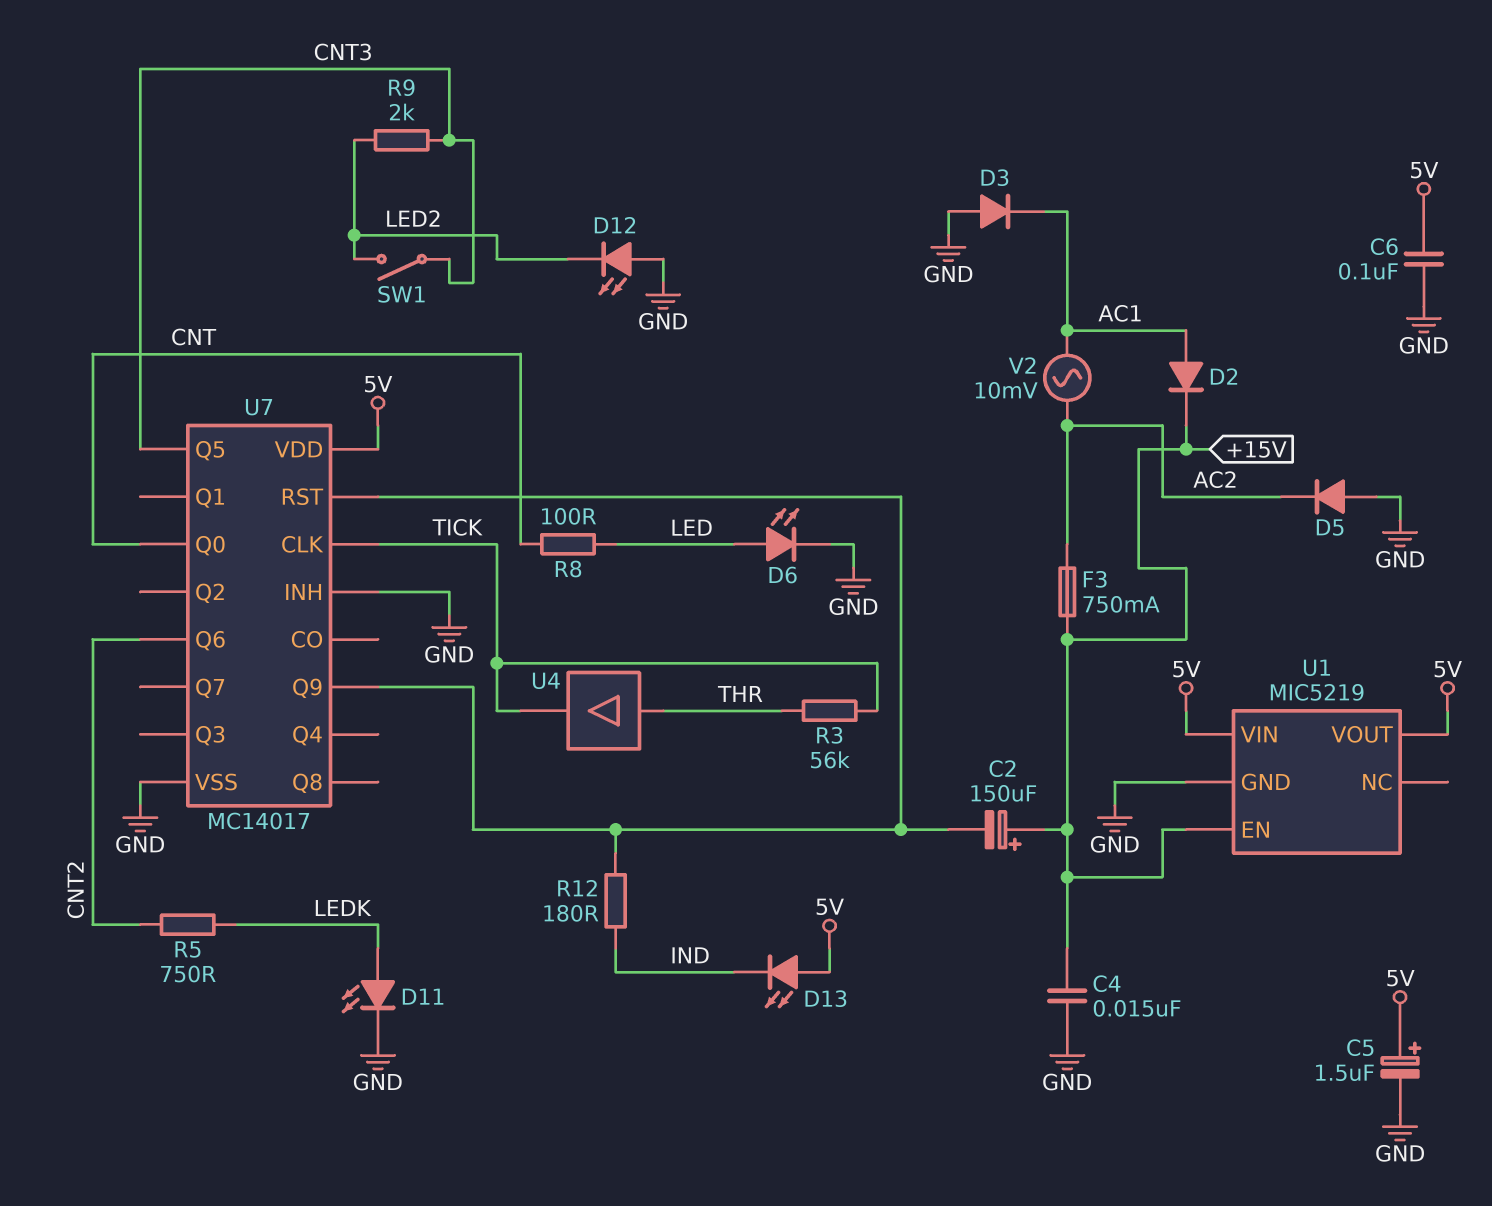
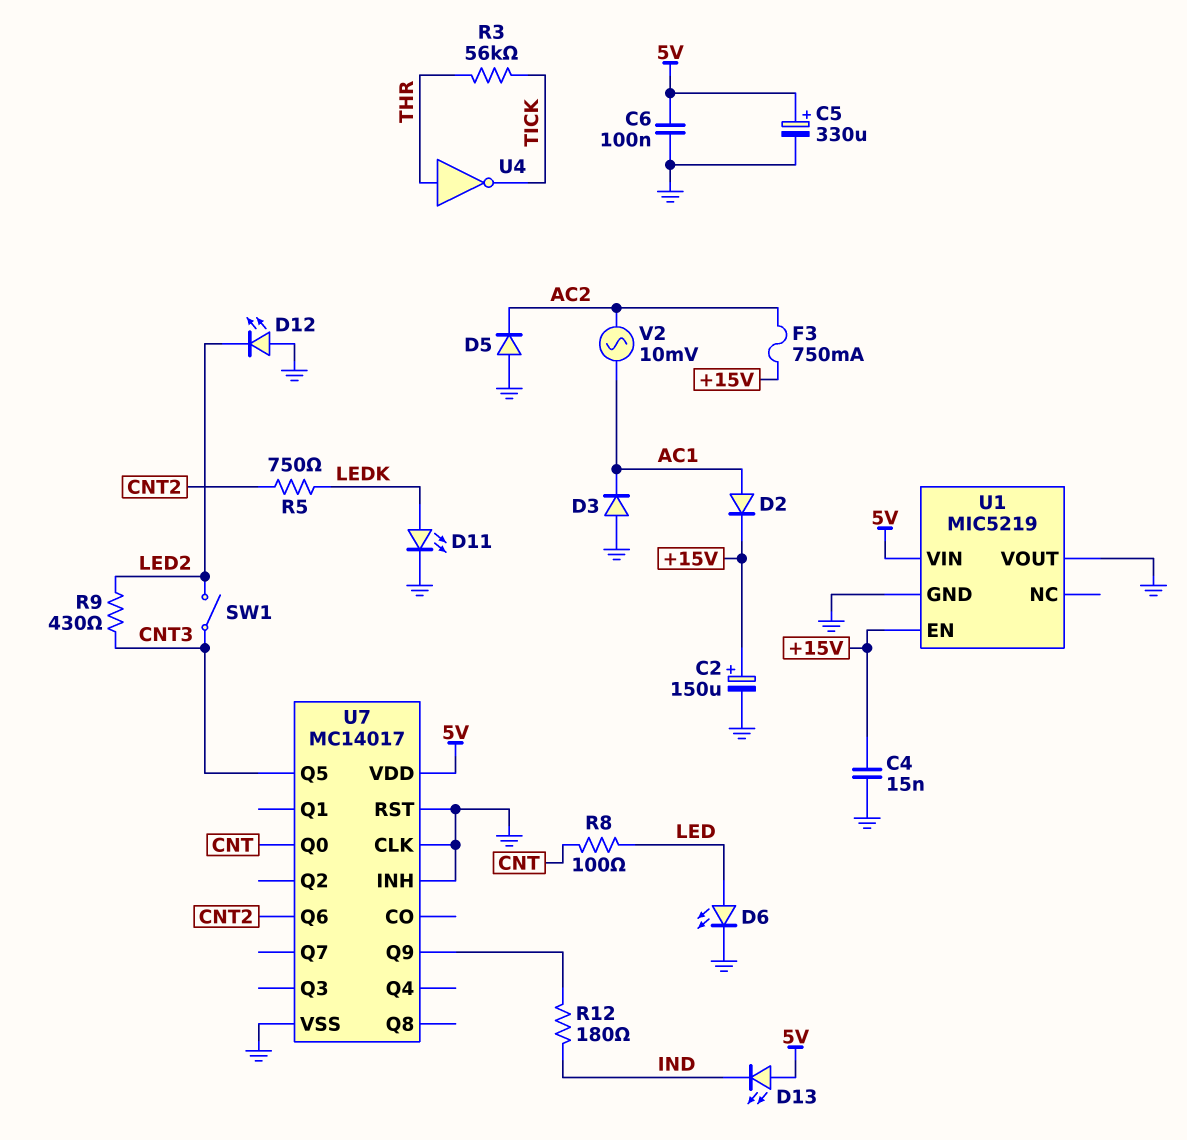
C2: 150uF (plus +15V, minus U7/Q9) -> 150uF (plus +15V, minus GND)
C5: 1.5uF (plus 5V, minus GND) -> 330uF (plus 5V, minus GND)
R9: 2k (CNT3, LED2) -> 430 (CNT3, LED2)
U1 pin VOUT: 5V -> GND
U4: buffer (in THR, out TICK) -> NOT (in THR, out TICK)
U7 pin CLK: TICK -> GND
U7 pin RST: U7/Q9 -> GND

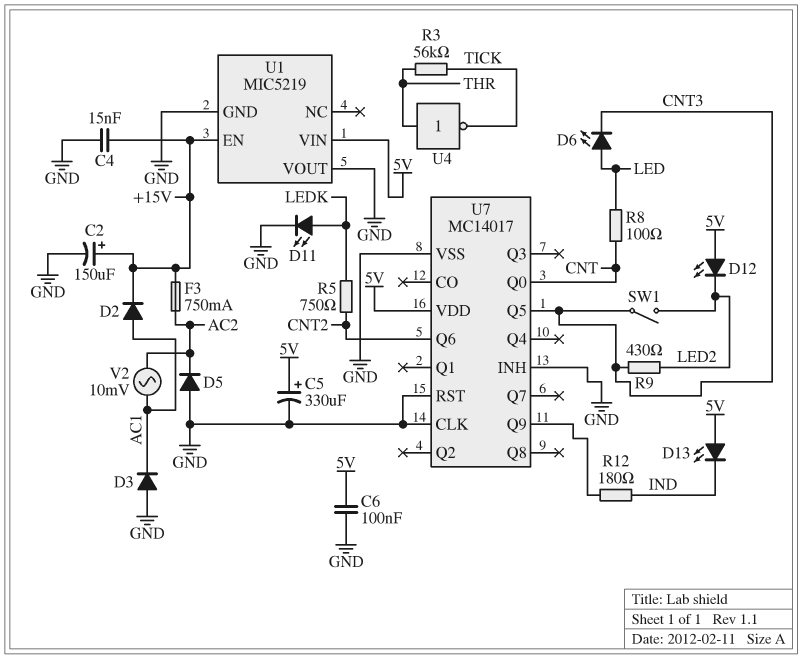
D6: LED (A LED, K GND) -> LED (A LED, K CNT3)
D12: LED (A GND, K LED2) -> LED (A 5V, K LED2)

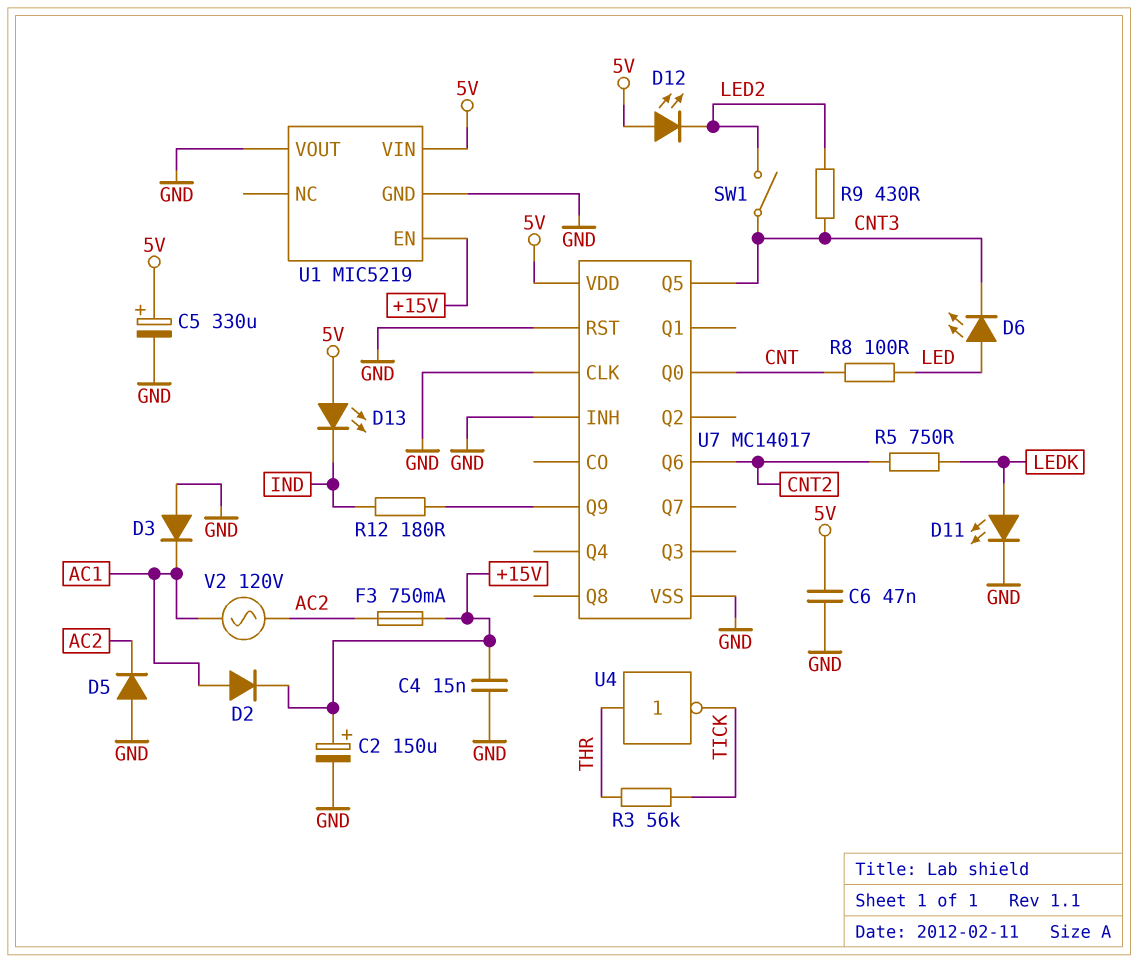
C6: 100nF (5V, GND) -> 47nF (5V, GND)
V2: AC 10mV (AC1, AC2) -> AC 120V (AC1, AC2)

